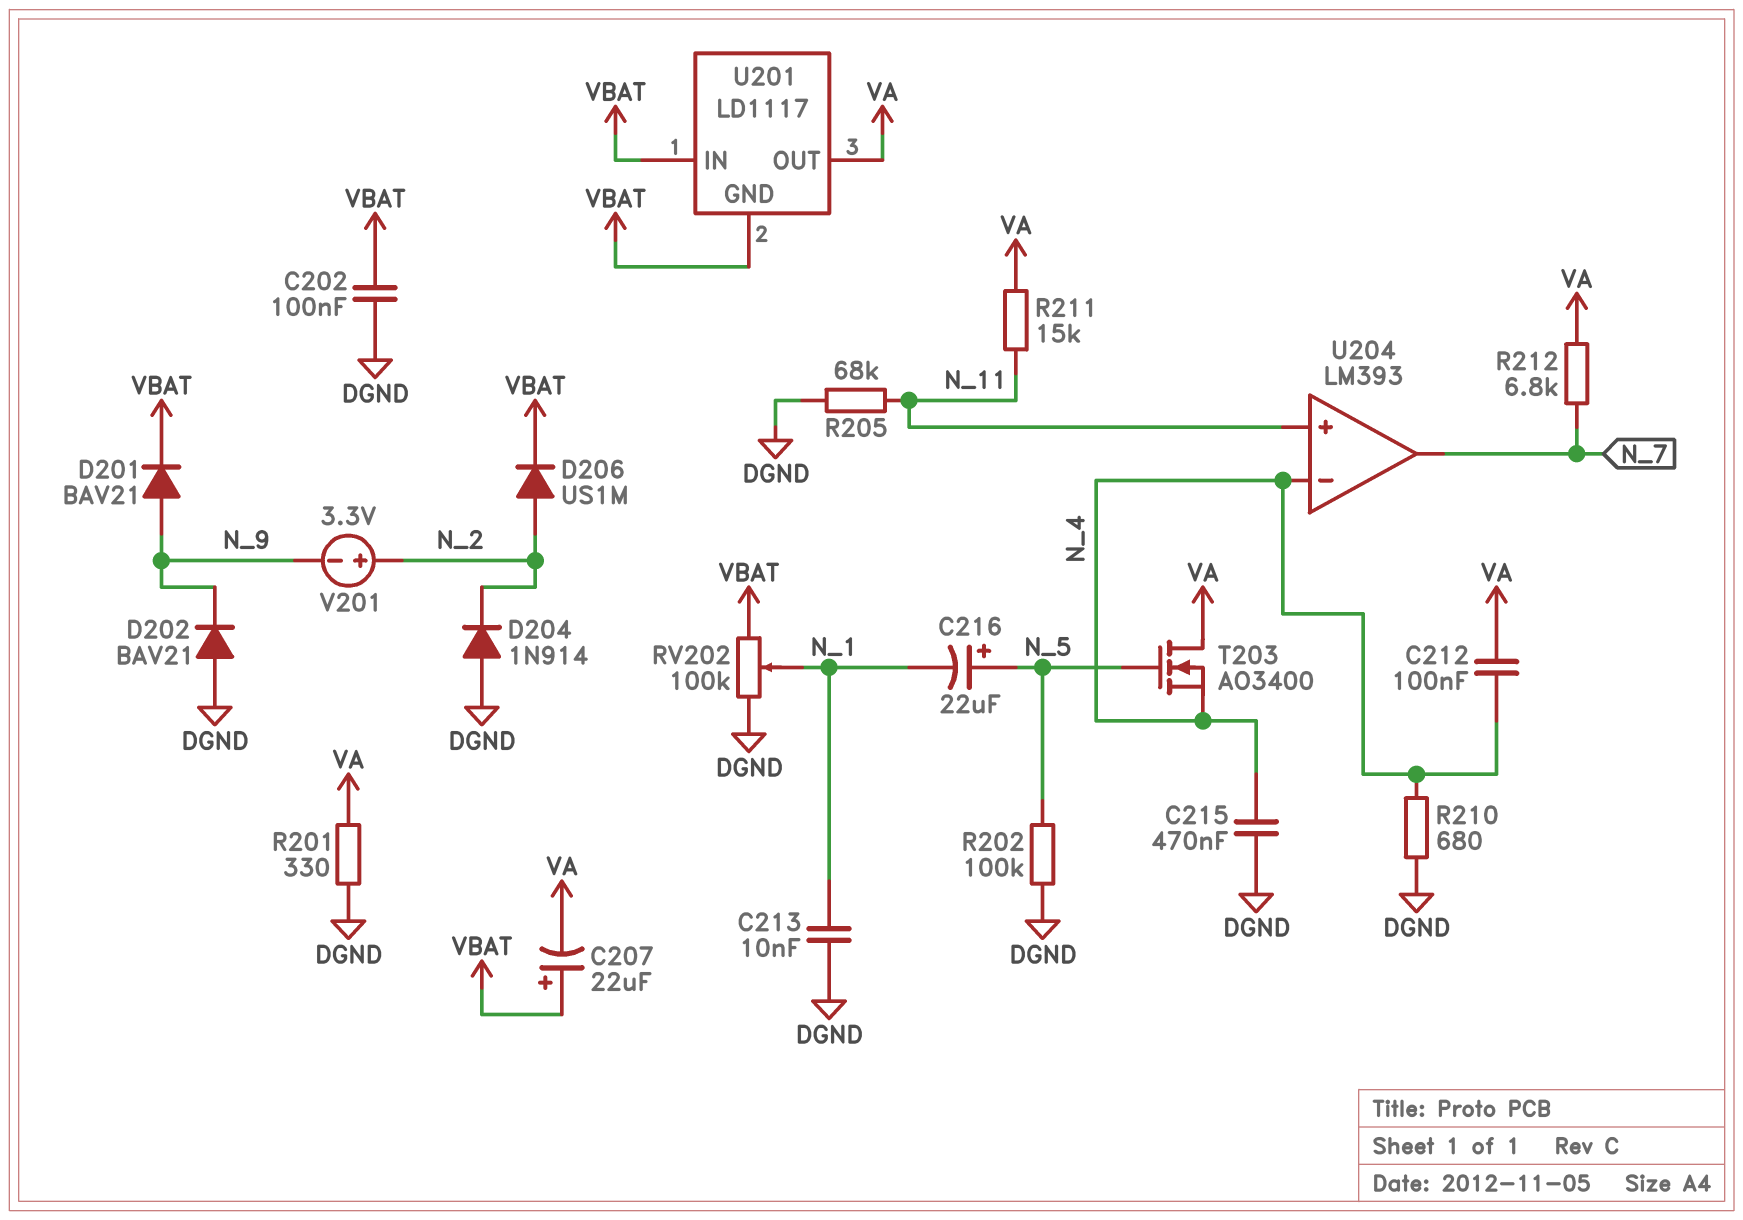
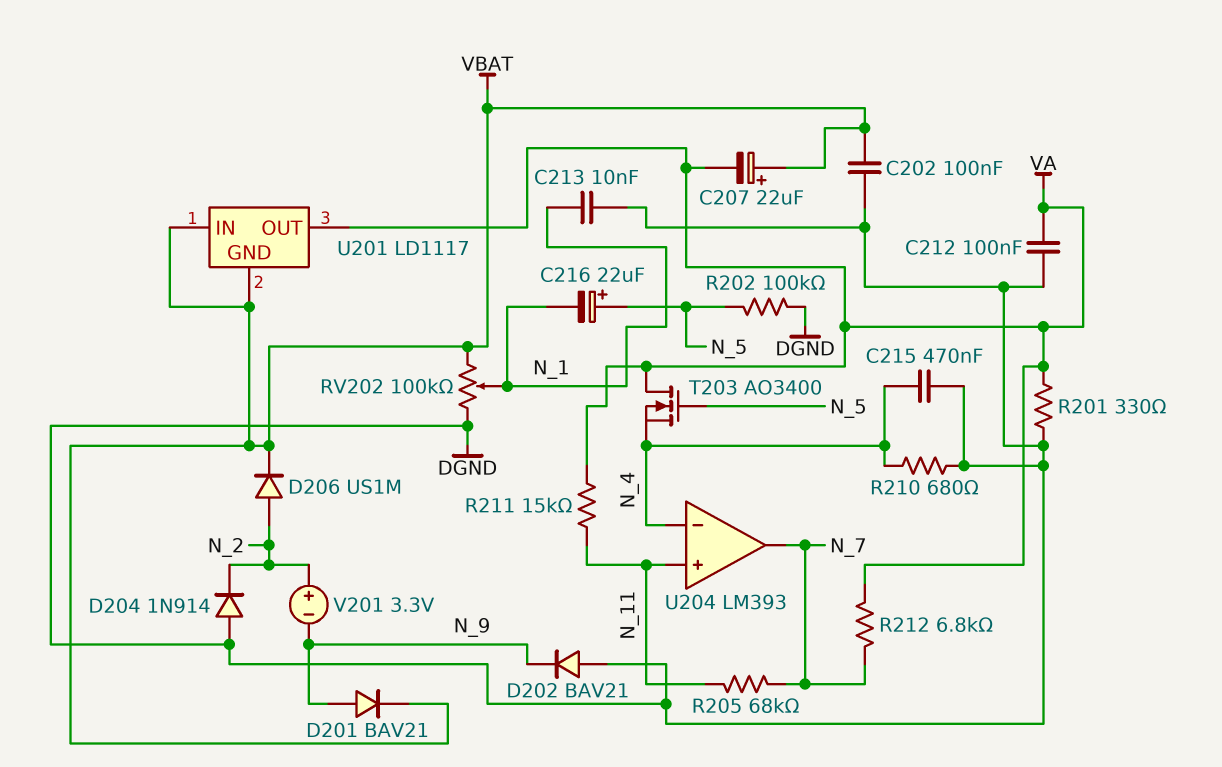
C212: 100nF (N_4, VA) -> 100nF (DGND, VA)
R205: 68k (DGND, N_11) -> 68k (N_7, N_11)

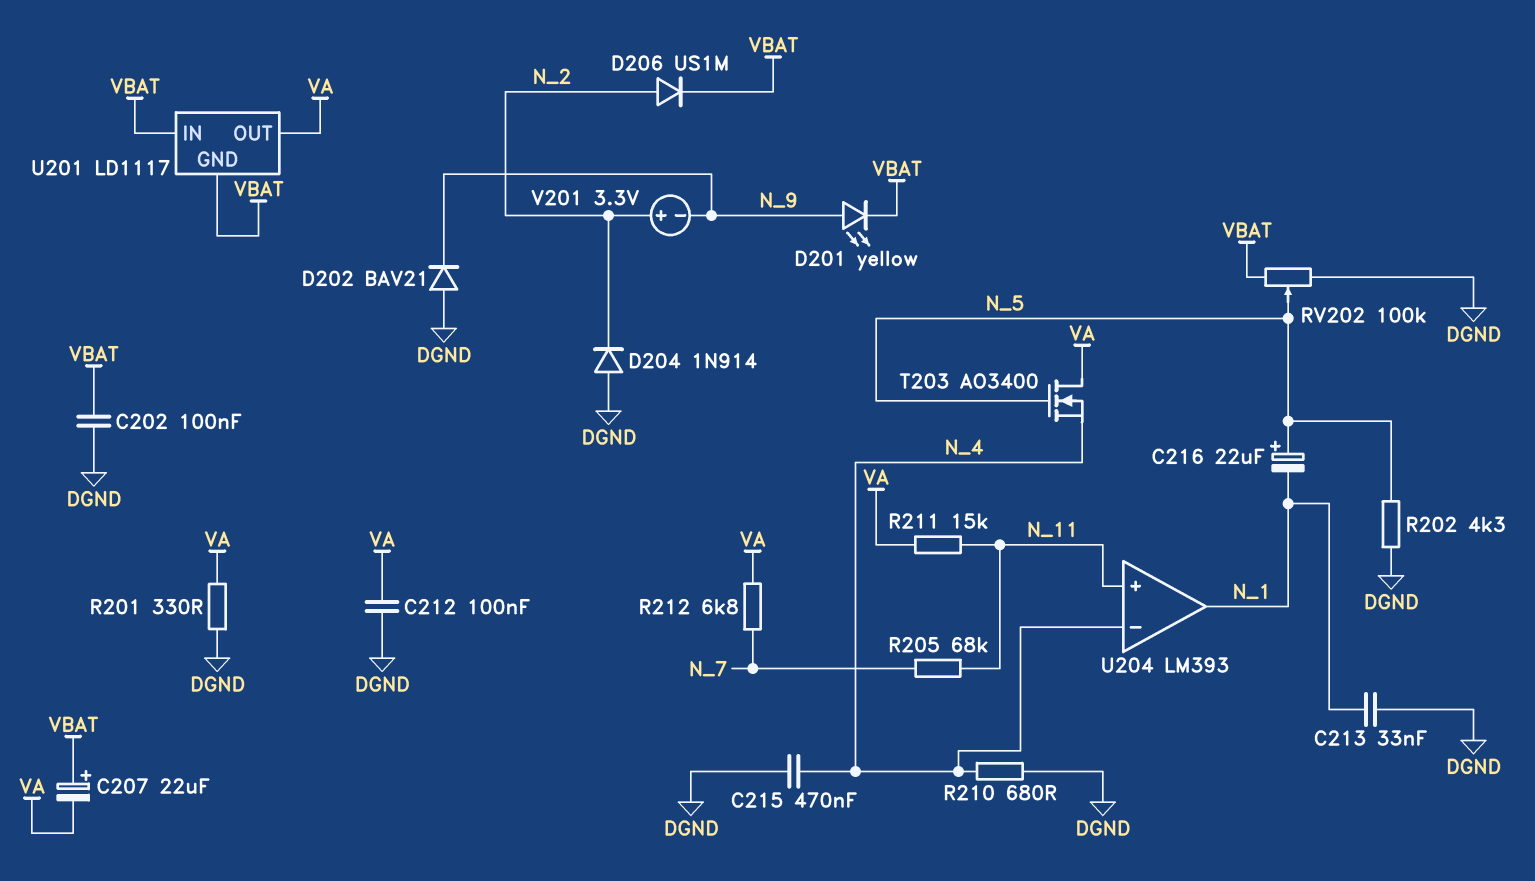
C213: 10nF (DGND, N_1) -> 33nF (DGND, N_1)
D201: diode BAV21 (A N_9, K VBAT) -> LED yellow (A N_9, K VBAT)
R202: 100k (DGND, N_5) -> 4.3k (DGND, N_5)
RV202: 100k (DGND, VBAT, wiper N_1) -> 100k (DGND, VBAT, wiper N_5)
U204 pin out: N_7 -> N_1

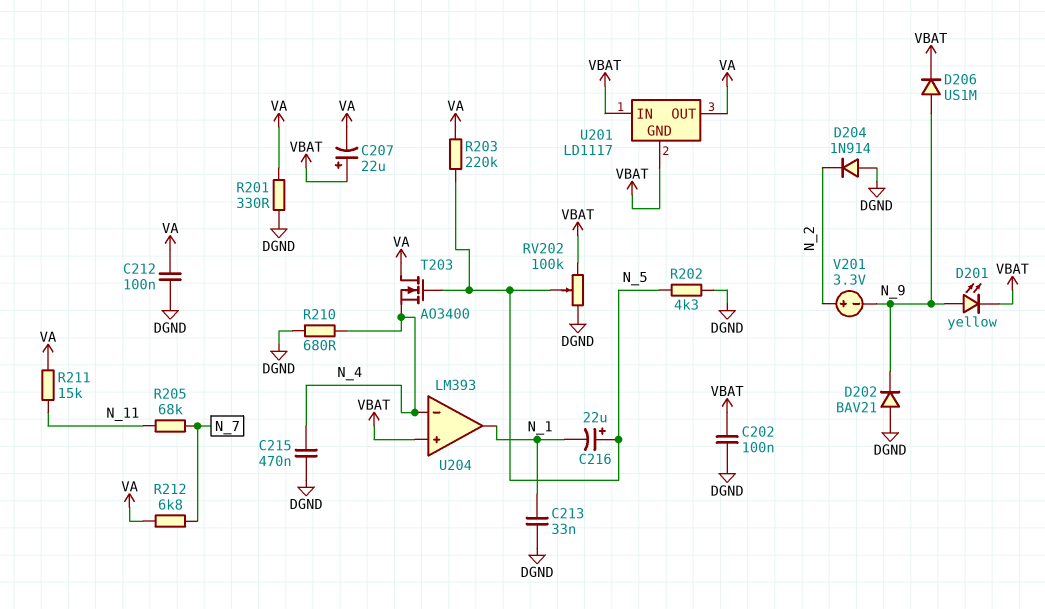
D206: diode US1M (A N_2, K VBAT) -> diode US1M (A N_9, K VBAT)
R203: none -> 220k (N_5, VA)
U204 pin in+: N_11 -> VBAT

